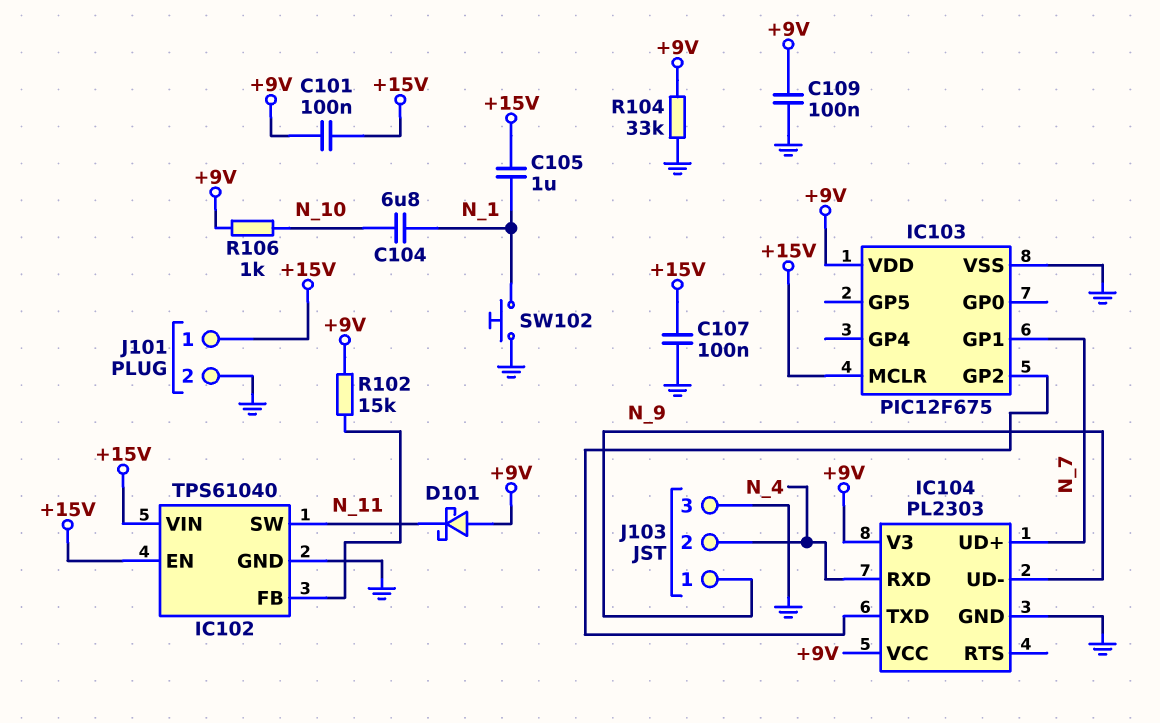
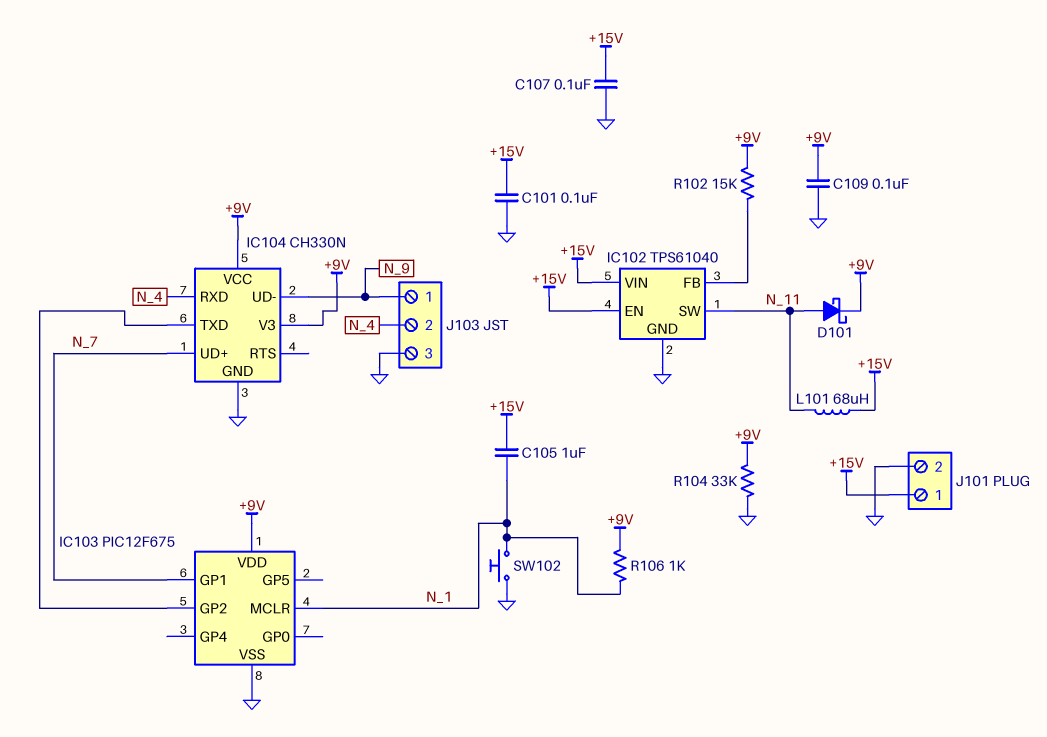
C101: 100nF (+9V, +15V) -> 100nF (+15V, GND)
C104: 6.8uF (N_1, N_10) -> none
D101: schottky (A +9V, K N_11) -> schottky (A N_11, K +9V)
IC103 pin MCLR: +15V -> N_1
IC104: PL2303 -> CH330N
L101: none -> 68uH (+15V, N_11)
R106: 1k (+9V, N_10) -> 1k (+9V, N_1)

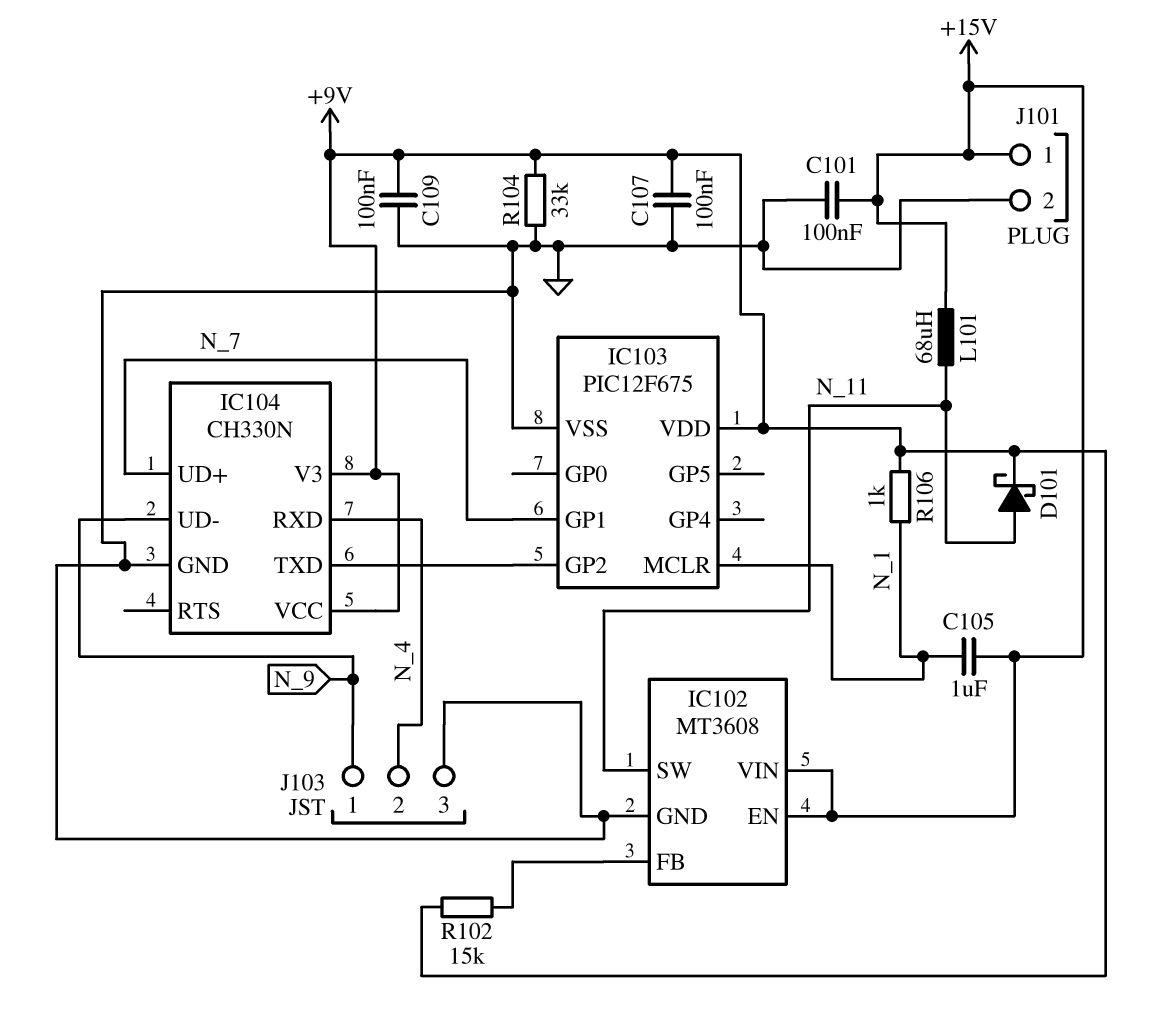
C107: 100nF (+15V, GND) -> 100nF (+9V, GND)
IC102: TPS61040 -> MT3608
SW102: button (GND, N_1) -> none

